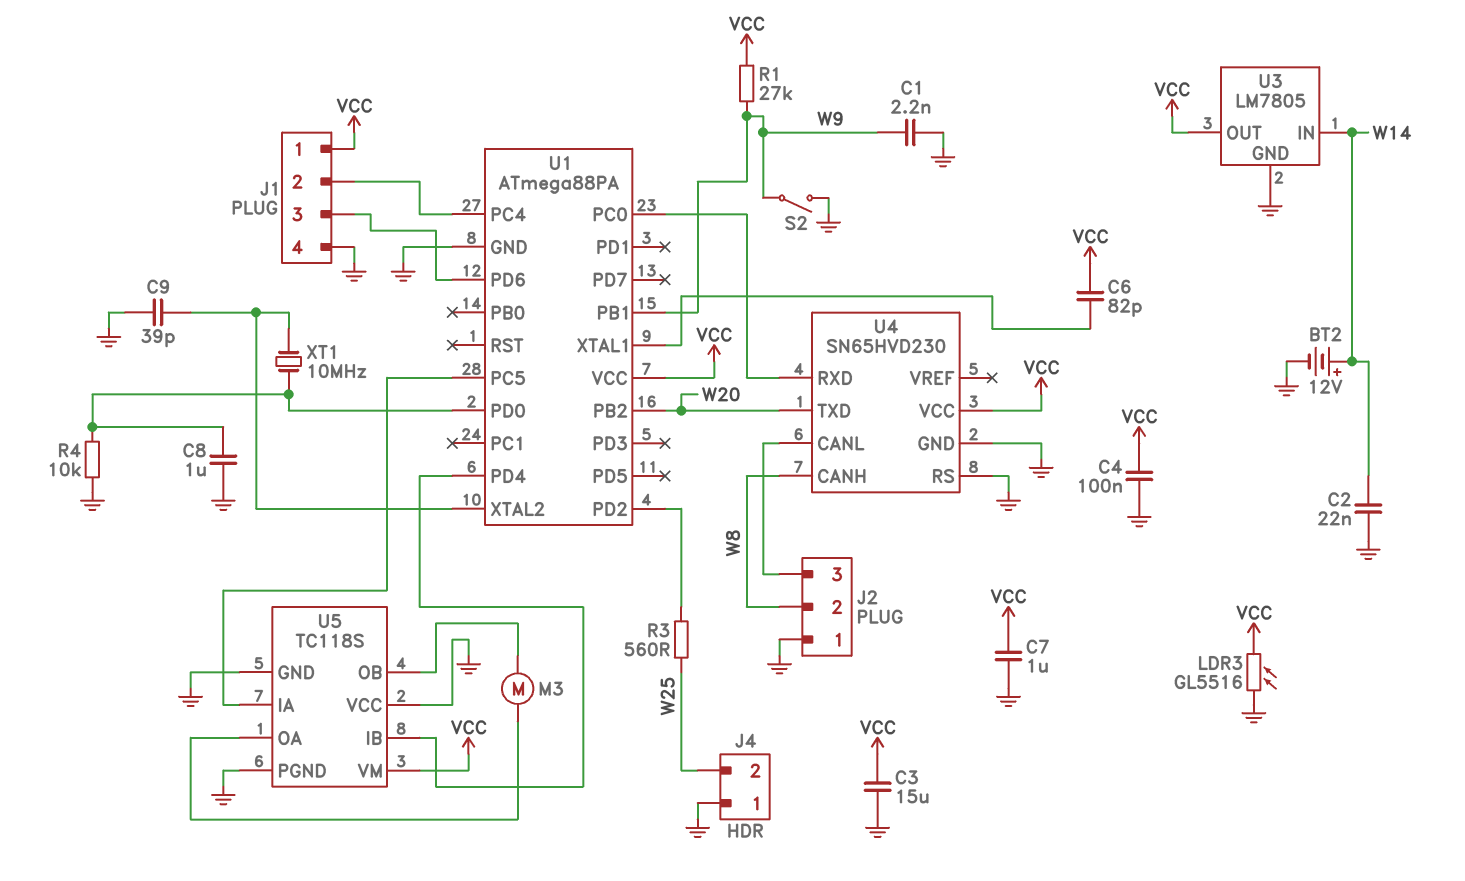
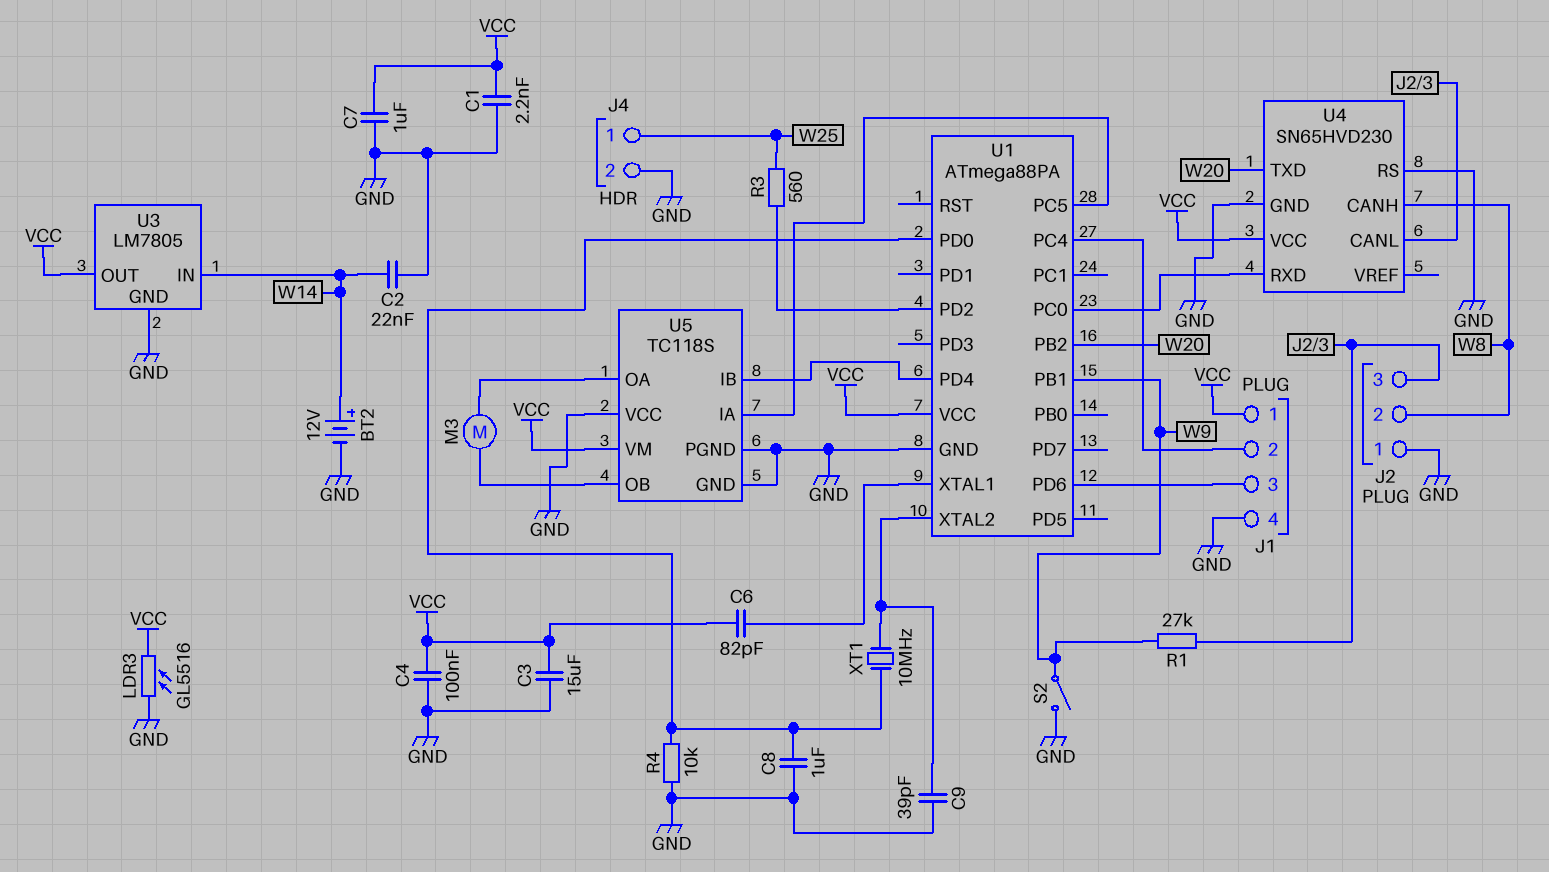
C1: 2.2nF (GND, W9) -> 2.2nF (GND, VCC)
J4 pin 1: GND -> W25
J4 pin 2: W25 -> GND
R1: 27k (VCC, W9) -> 27k (J2/3, W9)

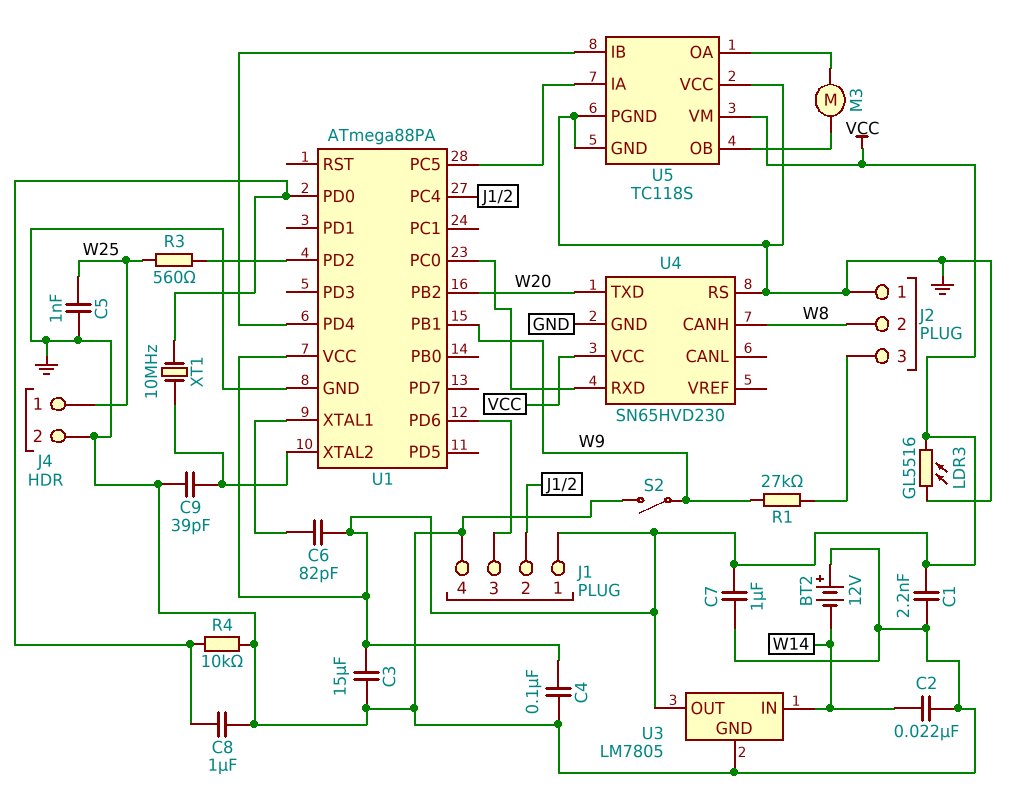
BT2: 12V (plus W14, minus GND) -> 12V (plus GND, minus W14)
C5: none -> 1nF (GND, W25)
U4 pin CANL: J2/3 -> none

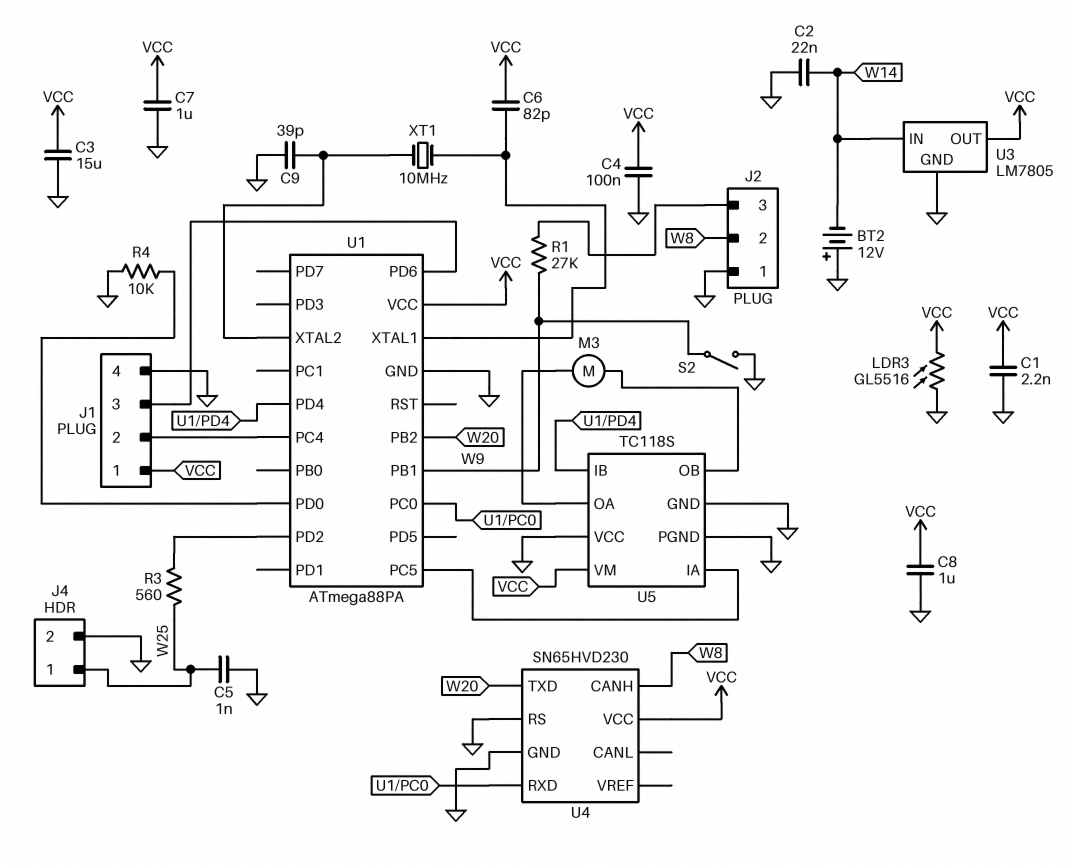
C8: 1uF (GND, U1/PD0) -> 1uF (GND, VCC)
XT1: 10MHz (U1/PD0, U1/XTAL2) -> 10MHz (U1/XTAL1, U1/XTAL2)

